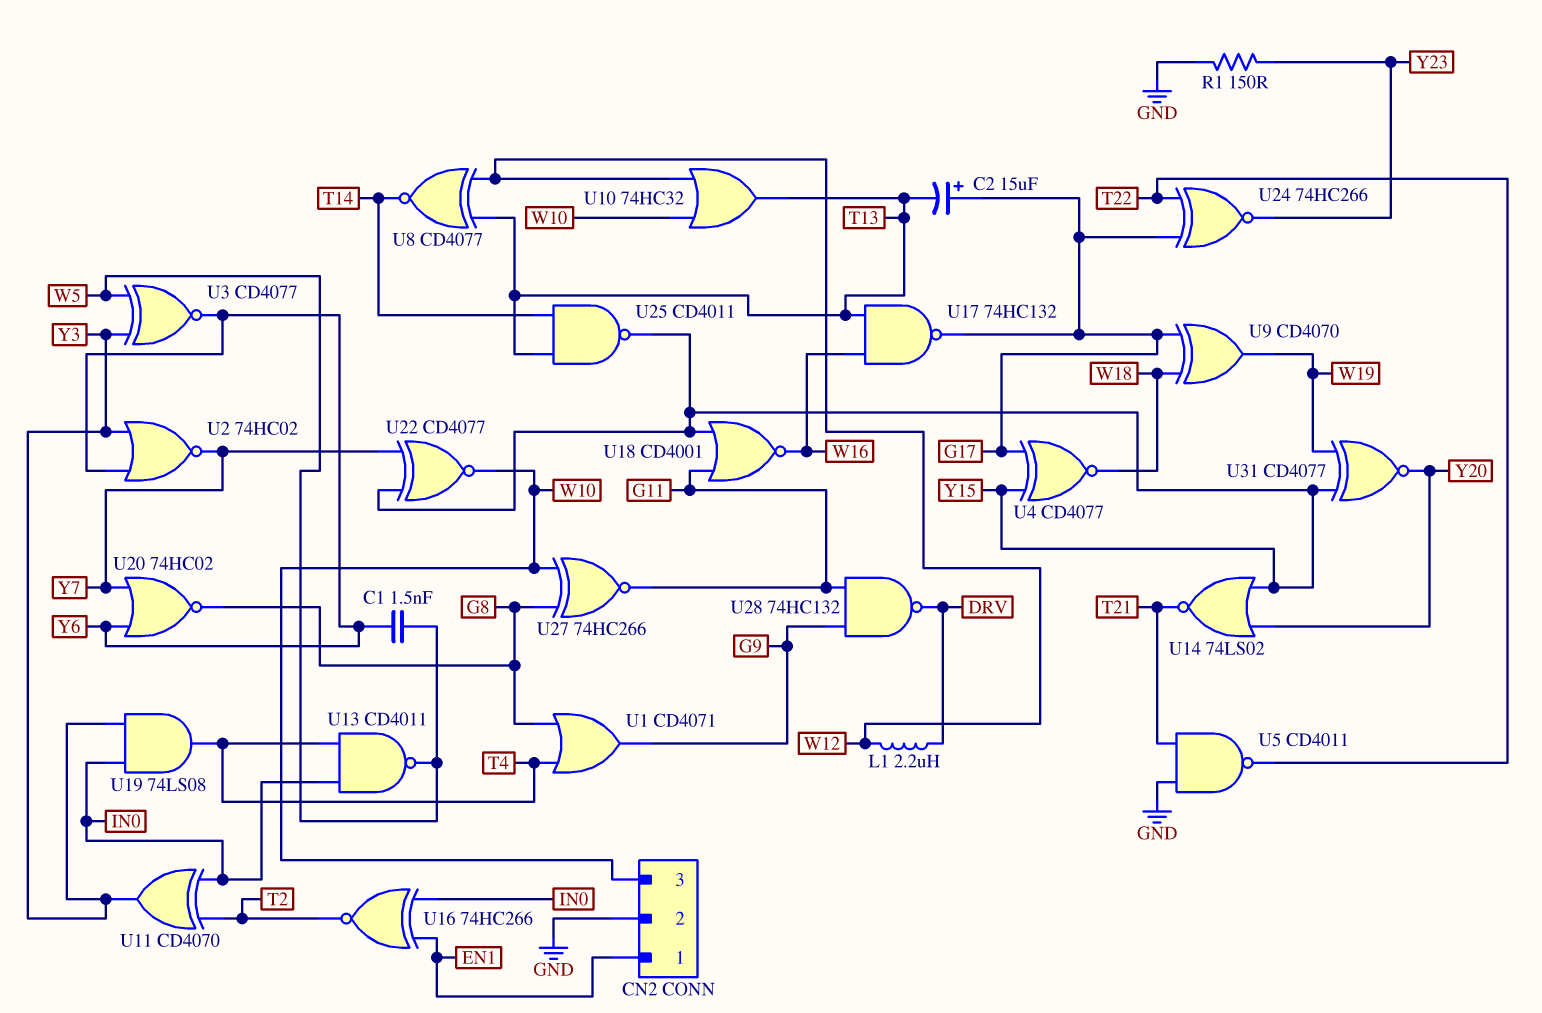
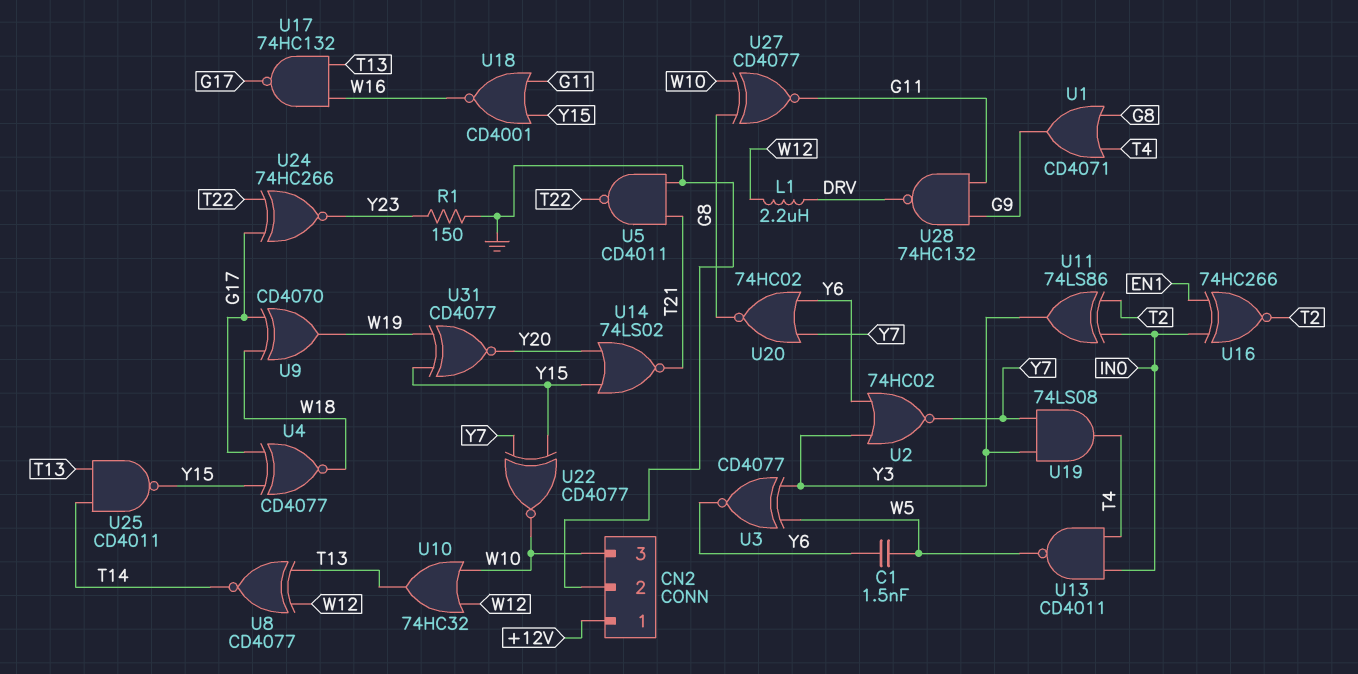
C2: 15uF (plus G17, minus T13) -> none
CN2 pin 1: EN1 -> +12V
U11: XOR CD4070 (in IN0, in T2, out Y3) -> XOR 74LS86 (in IN0, in T2, out Y3)
U19: AND 74LS08 (in IN0, in Y3, out T4) -> AND 74LS08 (in Y3, in Y7, out T4)
U27: XNOR 74HC266 (in G8, in W10, out G11) -> XNOR CD4077 (in G8, in W10, out G11)

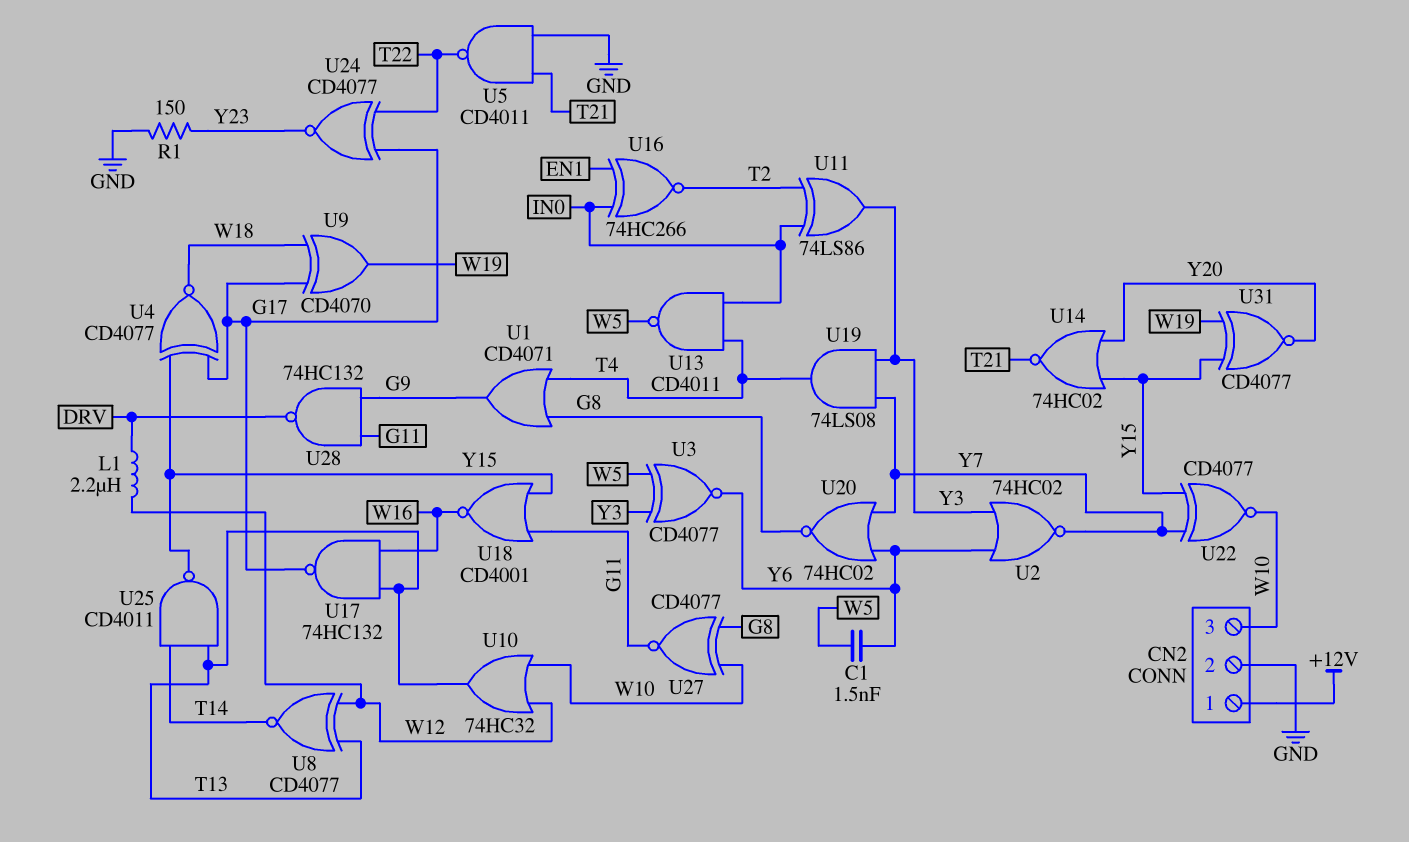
U14: NOR 74LS02 (in Y15, in Y20, out T21) -> NOR 74HC02 (in Y15, in Y20, out T21)
U24: XNOR 74HC266 (in G17, in T22, out Y23) -> XNOR CD4077 (in G17, in T22, out Y23)

